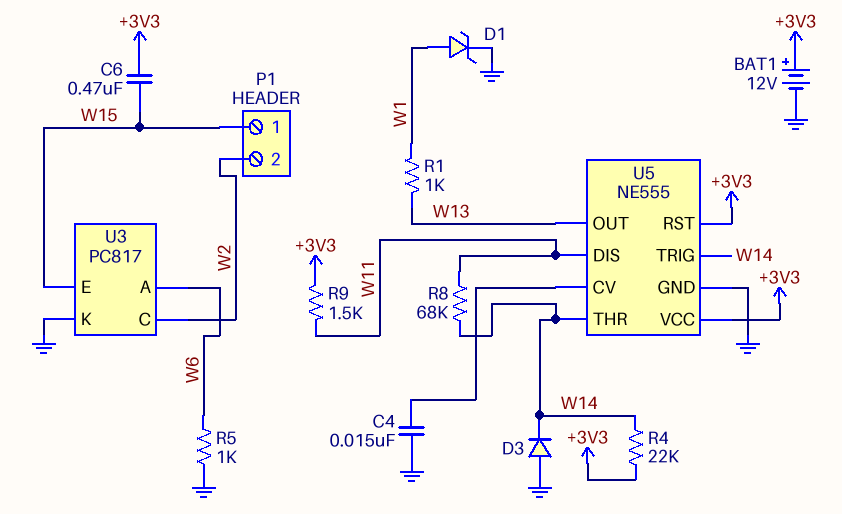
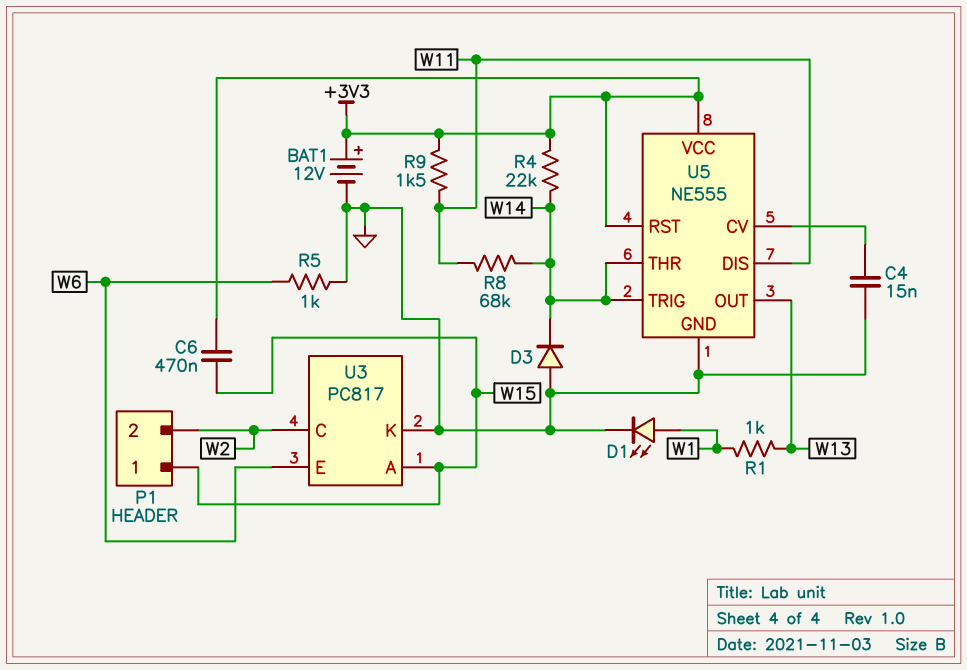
D1: zener (A W1, K GND) -> LED (A W1, K GND)
U3 pin A: W6 -> W15
U3 pin E: W15 -> W6

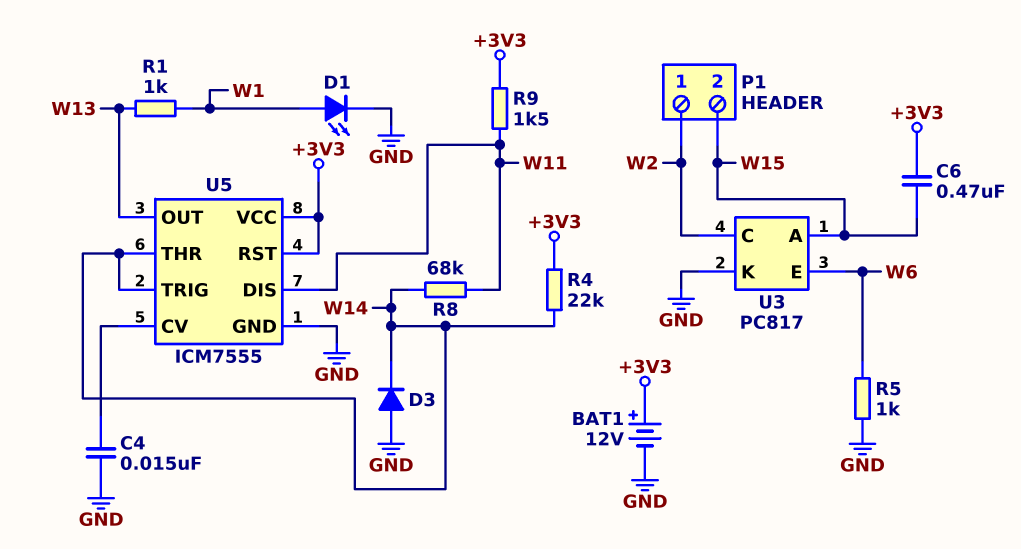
P1 pin 1: W15 -> W2
P1 pin 2: W2 -> W15
U5: NE555 -> ICM7555

